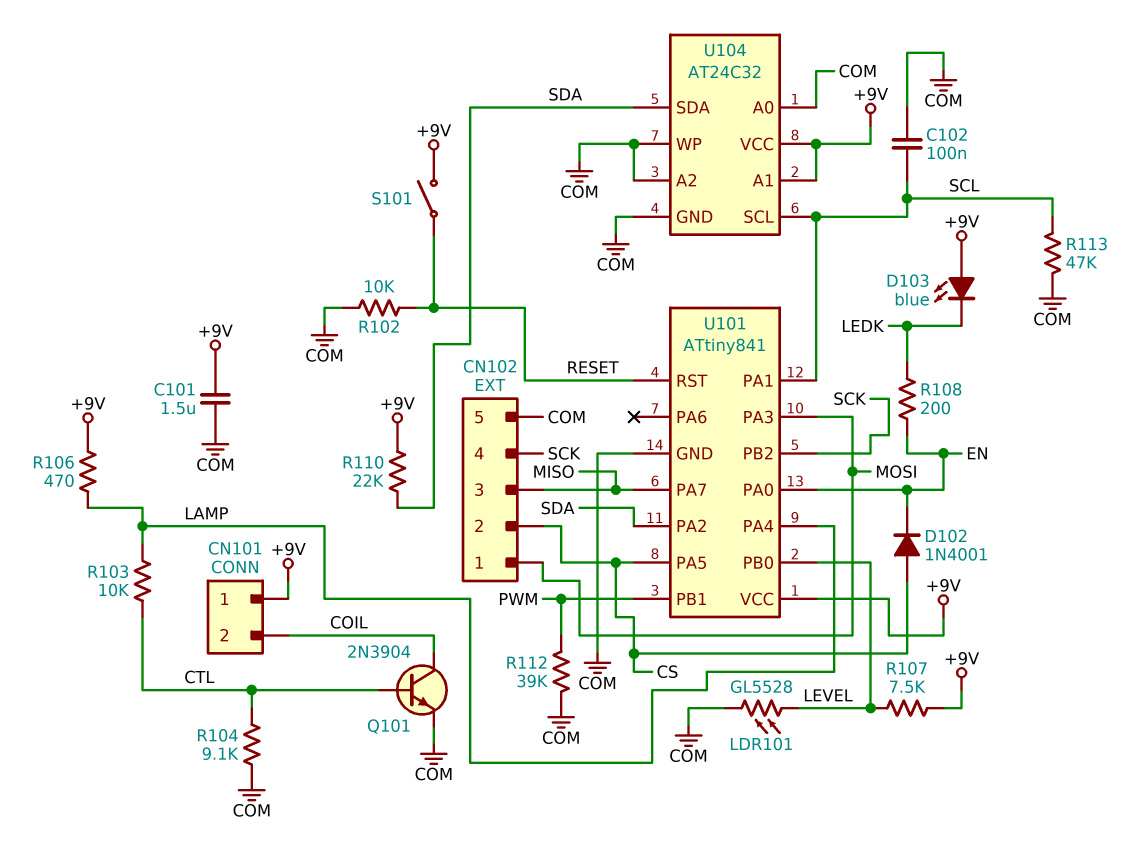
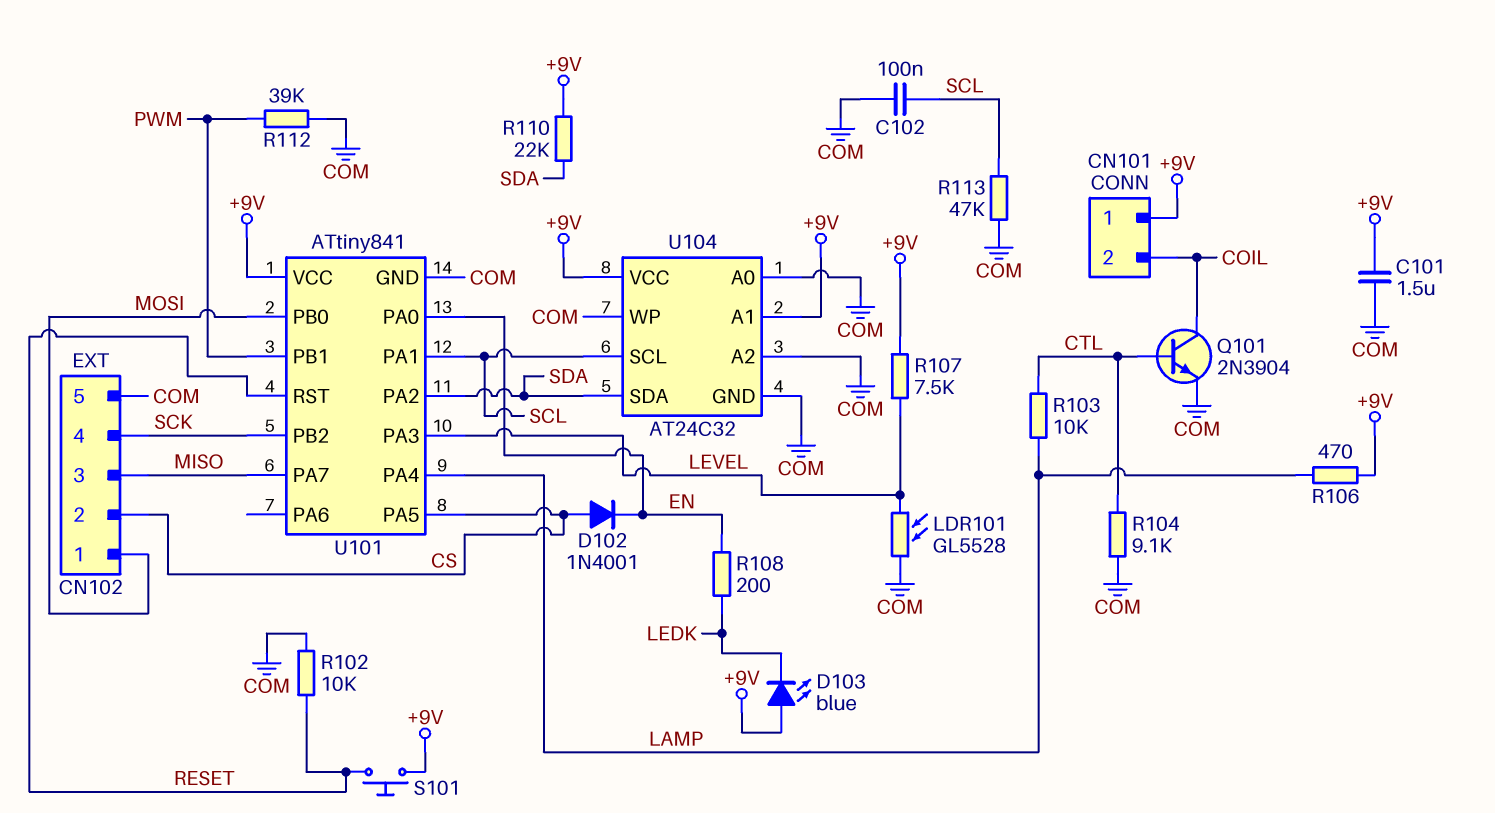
S101: switch (+9V, RESET) -> button (+9V, RESET)
U101 pin PA3: MOSI -> LEVEL
U101 pin PB0: LEVEL -> MOSI

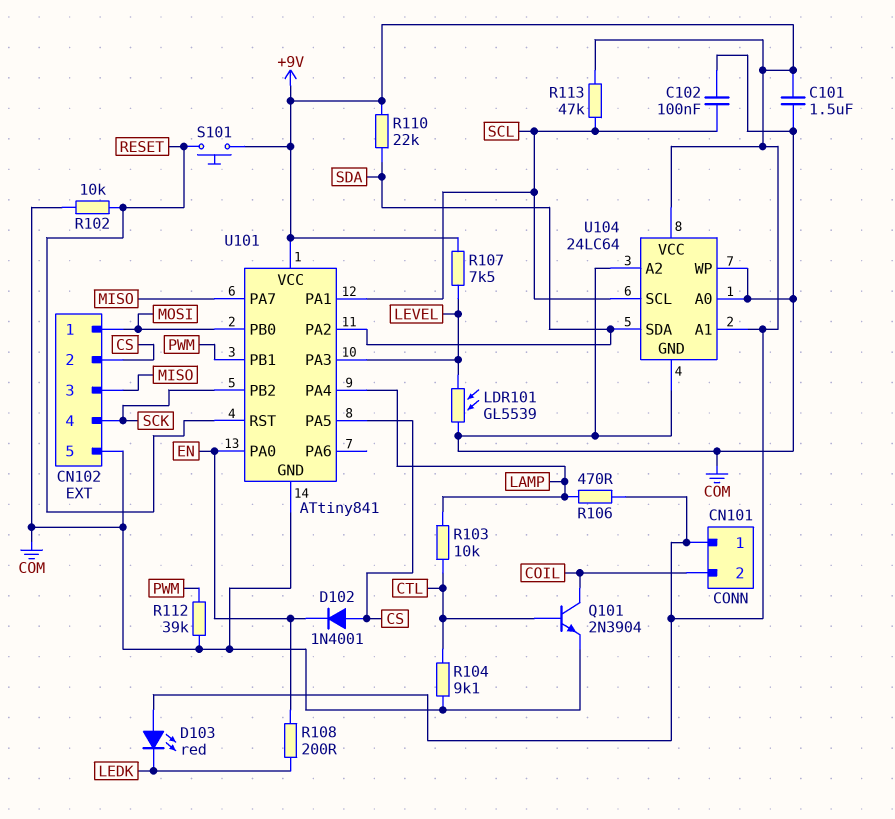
D103: LED blue (A +9V, K LEDK) -> LED red (A +9V, K LEDK)
LDR101: GL5528 (COM, LEVEL) -> GL5539 (COM, LEVEL)
R113: 47k (COM, SCL) -> 47k (+9V, SCL)
U104: AT24C32 -> 24LC64

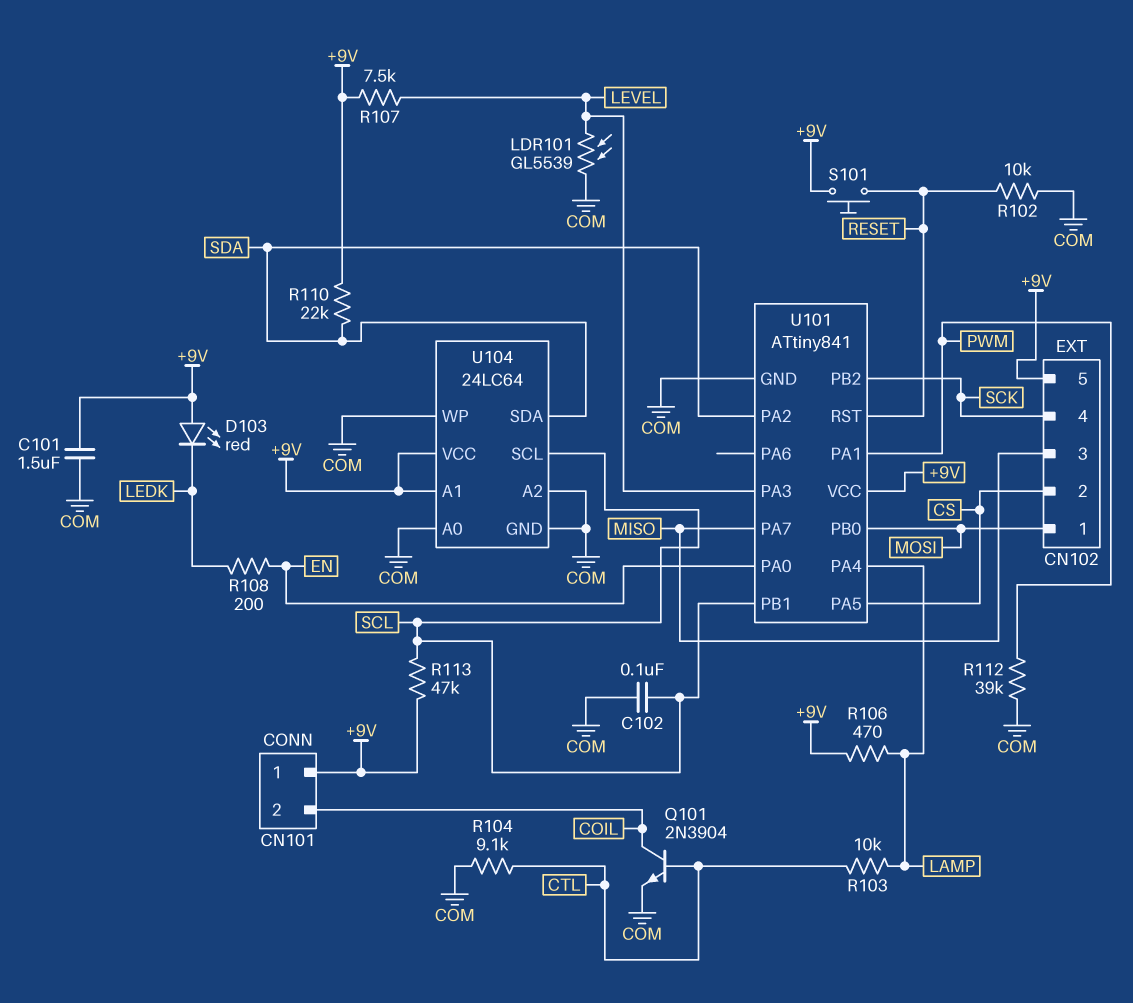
CN102 pin 5: COM -> +9V
D102: diode 1N4001 (A CS, K EN) -> none
U101 pin PA1: SCL -> PWM
U101 pin PB1: PWM -> SCL

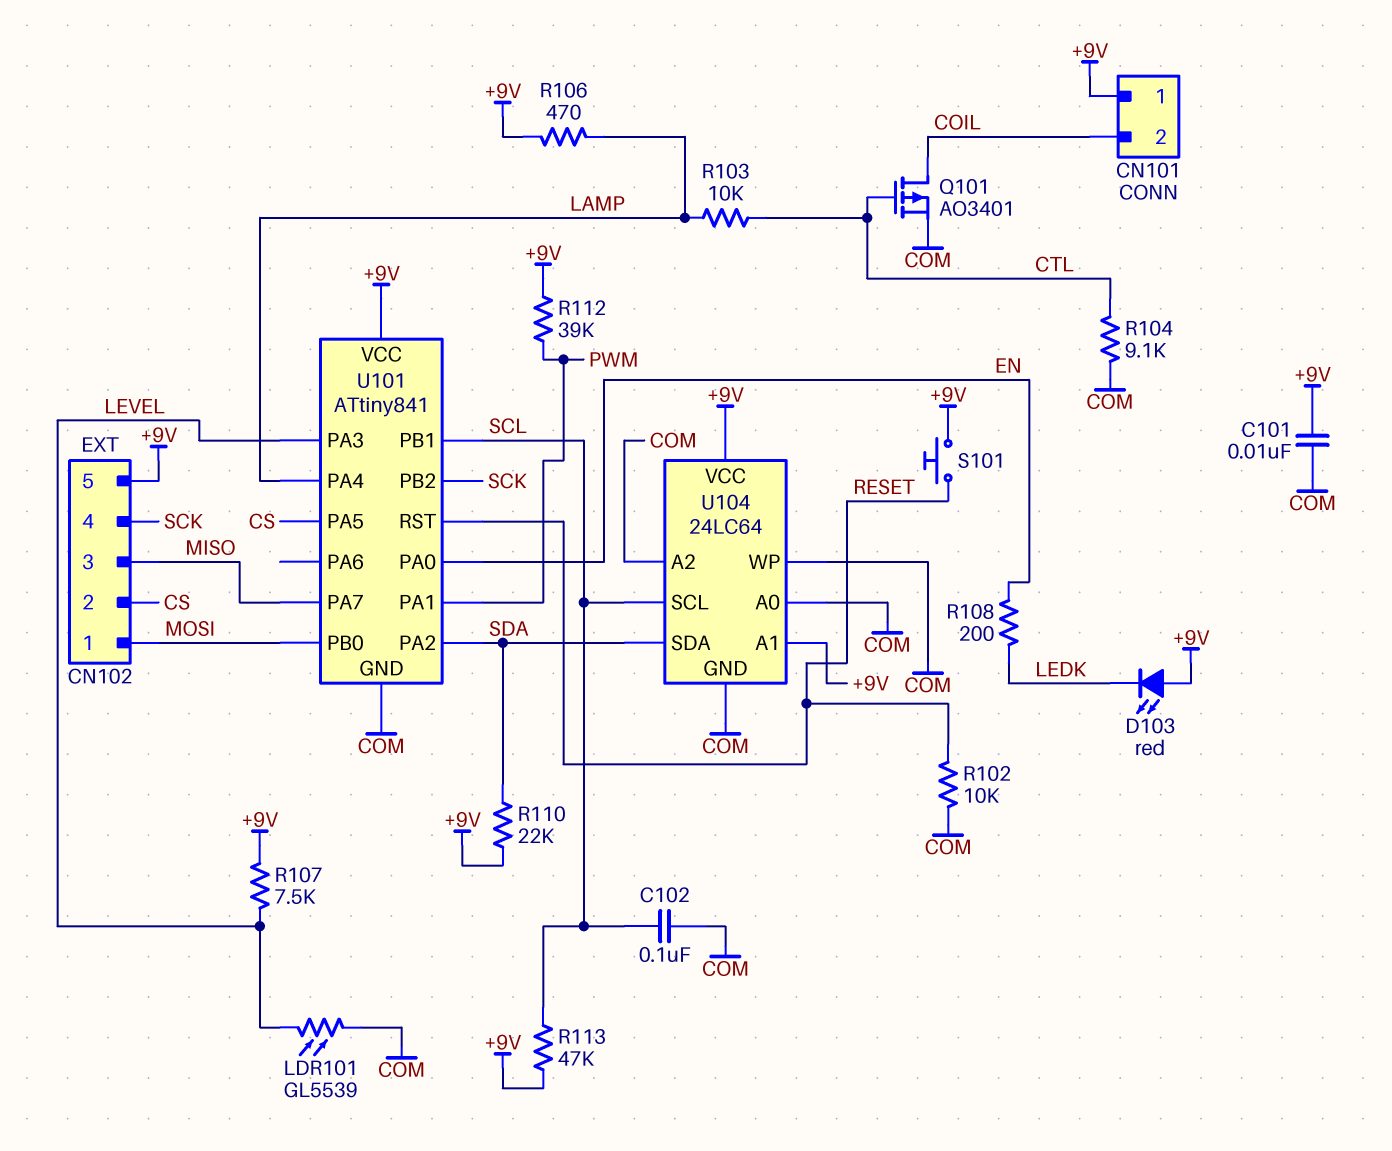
C101: 1.5uF (+9V, COM) -> 10nF (+9V, COM)
Q101: NPN 2N3904 (B CTL, C COIL, E COM) -> PMOS AO3401 (G CTL, D COIL, S COM)
R112: 39k (COM, PWM) -> 39k (+9V, PWM)

